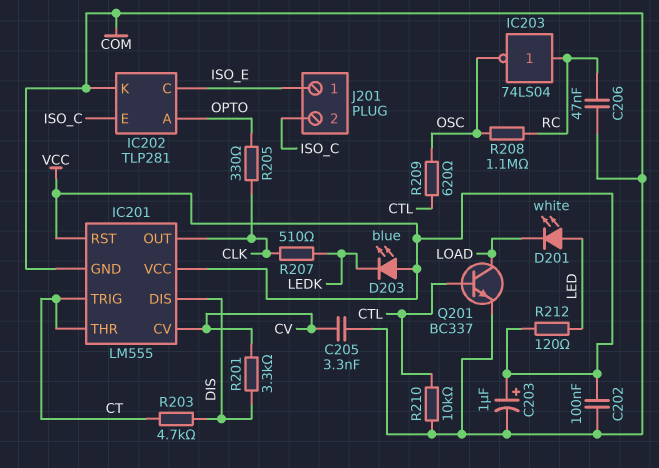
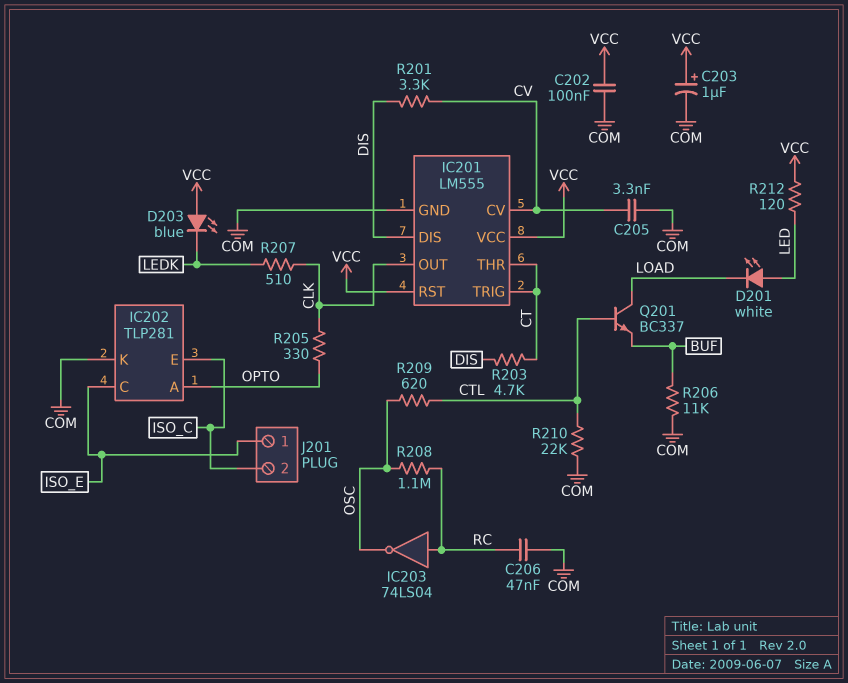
Q201: NPN BC337 (B CTL, C LOAD, E COM) -> NPN BC337 (B CTL, C LOAD, E BUF)
R206: none -> 11k (BUF, COM)
R210: 10k (COM, CTL) -> 22k (COM, CTL)

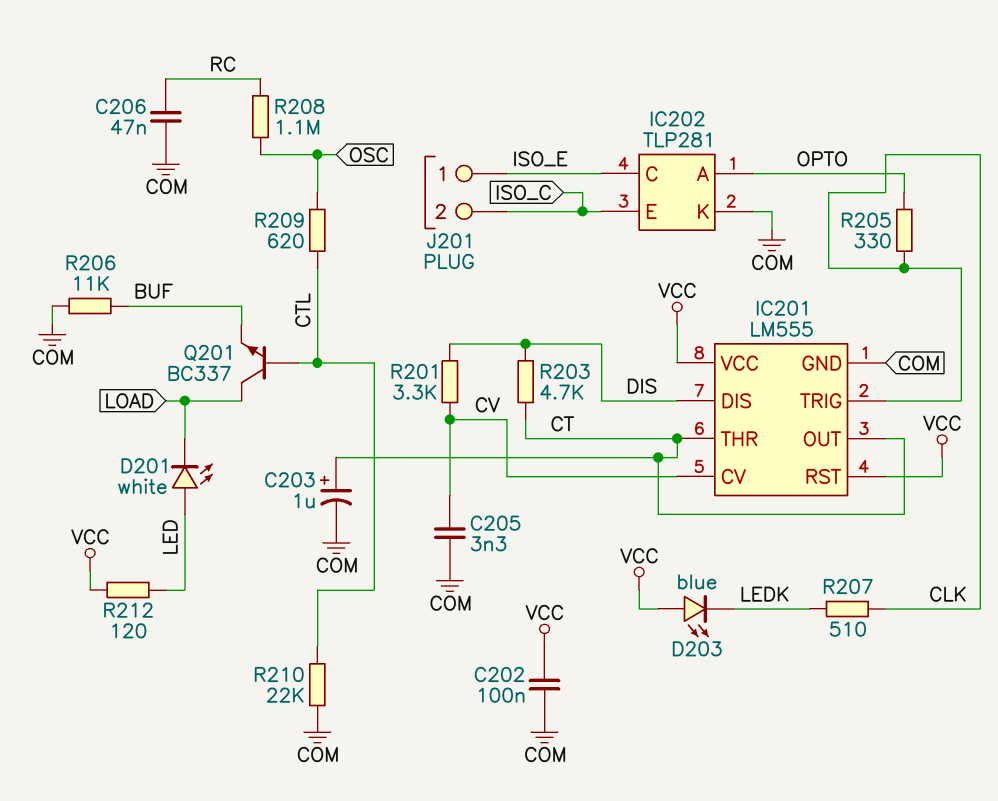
C203: 1uF (plus VCC, minus COM) -> 1uF (plus CT, minus COM)
IC201 pin OUT: CLK -> CT
IC201 pin TRIG: CT -> CLK
IC203: NOT 74LS04 (in RC, out OSC) -> none

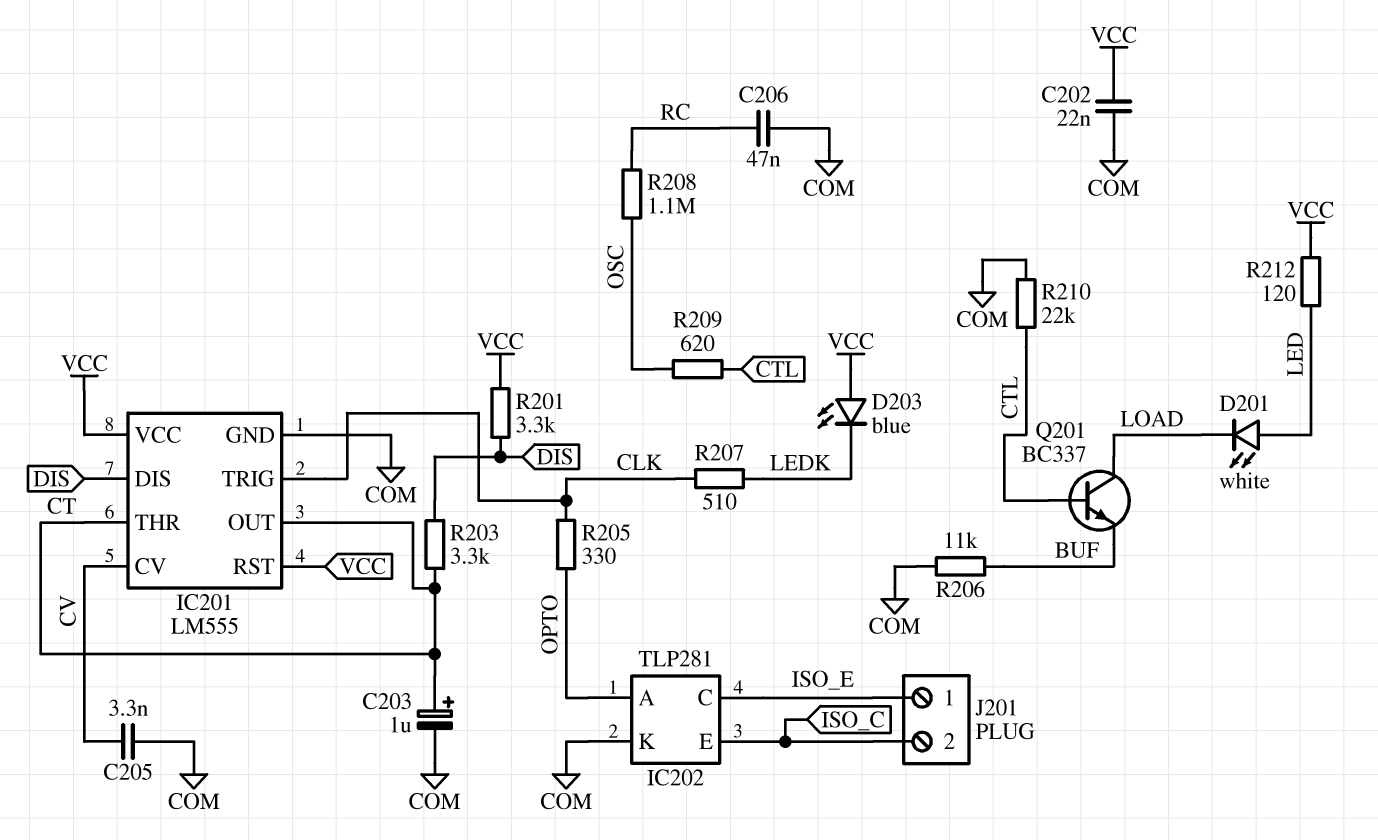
C202: 100nF (COM, VCC) -> 22nF (COM, VCC)
R201: 3.3k (CV, DIS) -> 3.3k (DIS, VCC)
R203: 4.7k (CT, DIS) -> 3.3k (CT, DIS)

